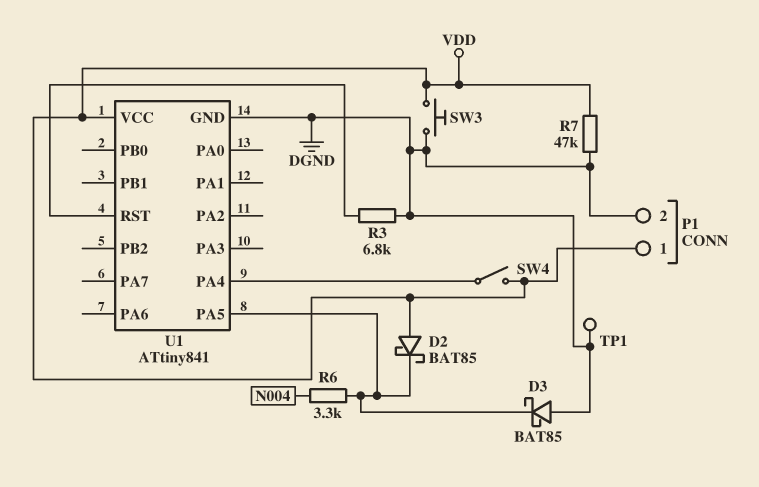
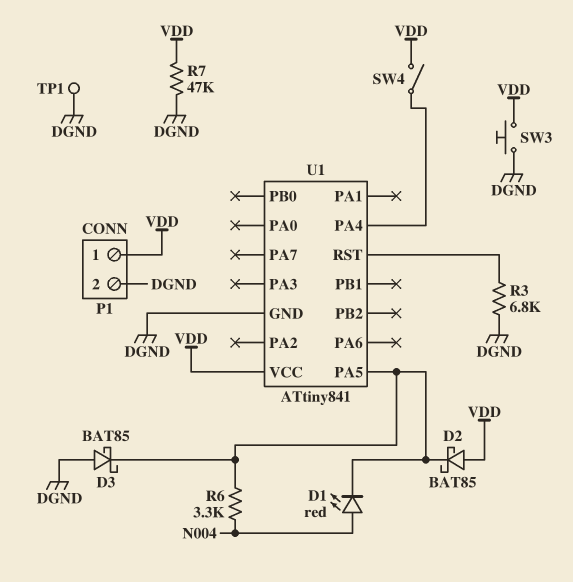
D1: none -> LED red (A N004, K U1/PA5)

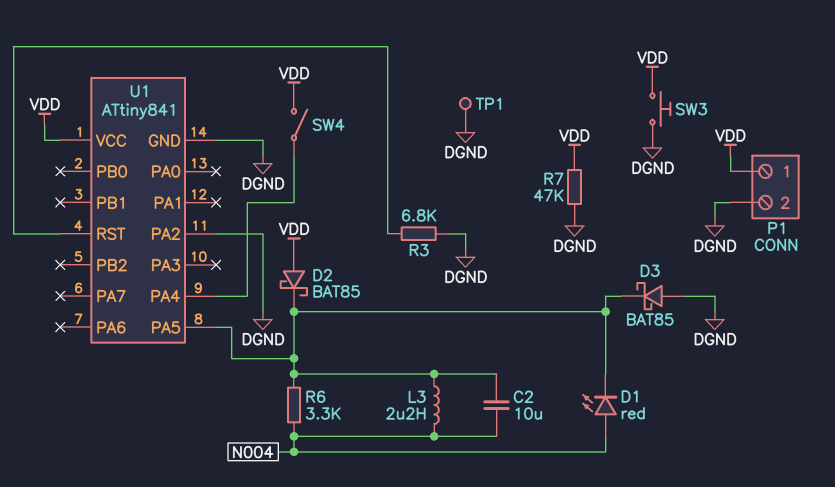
C2: none -> 10uF (N004, U1/PA5)
L3: none -> 2.2uH (N004, U1/PA5)
U1 pin PA2: none -> DGND

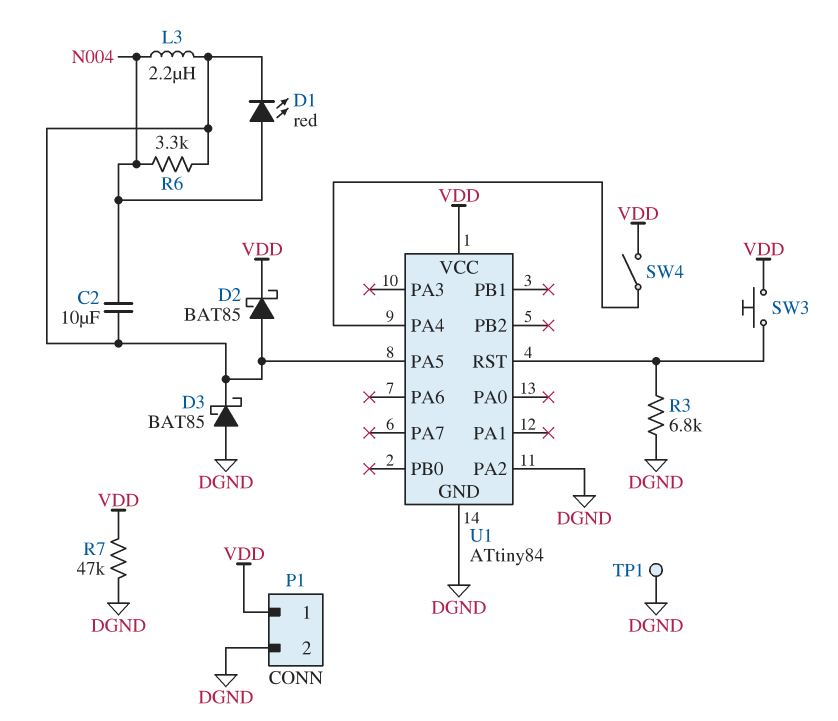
D2: schottky BAT85 (A VDD, K U1/PA5) -> schottky BAT85 (A U1/PA5, K VDD)
SW3: button (DGND, VDD) -> button (U1/RST, VDD)
U1: ATtiny841 -> ATtiny84

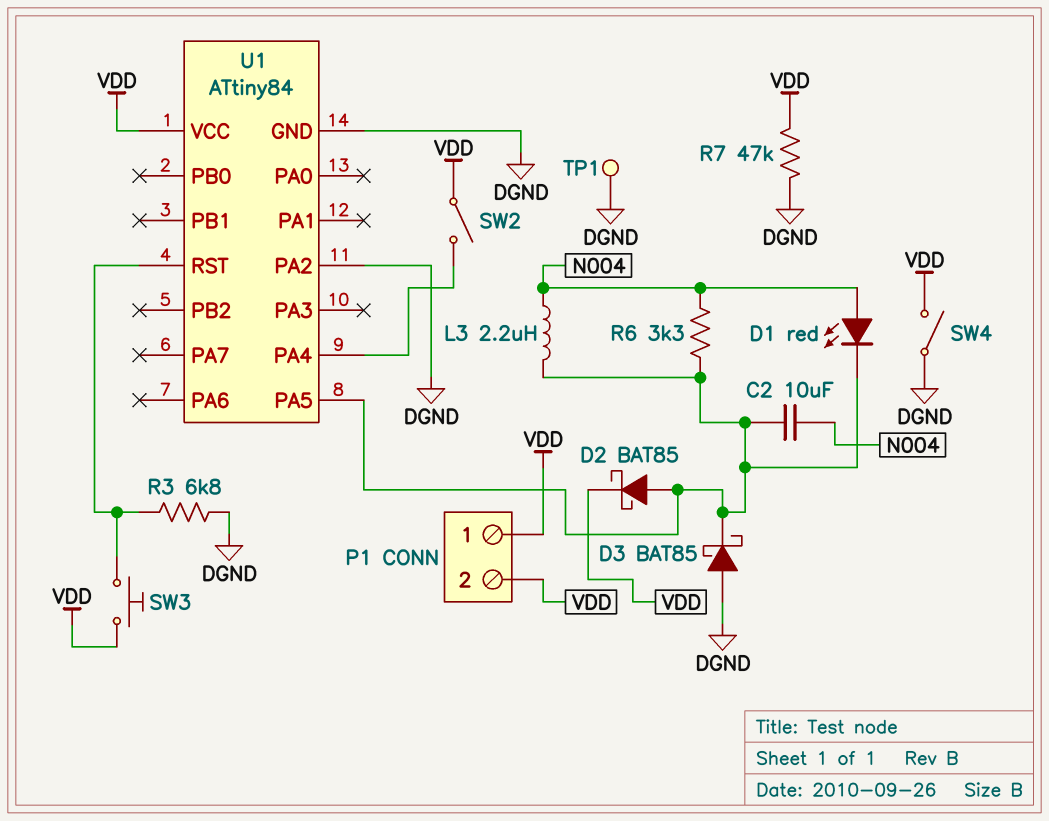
P1 pin 2: DGND -> VDD
SW2: none -> switch (U1/PA4, VDD)
SW4: switch (U1/PA4, VDD) -> switch (DGND, VDD)

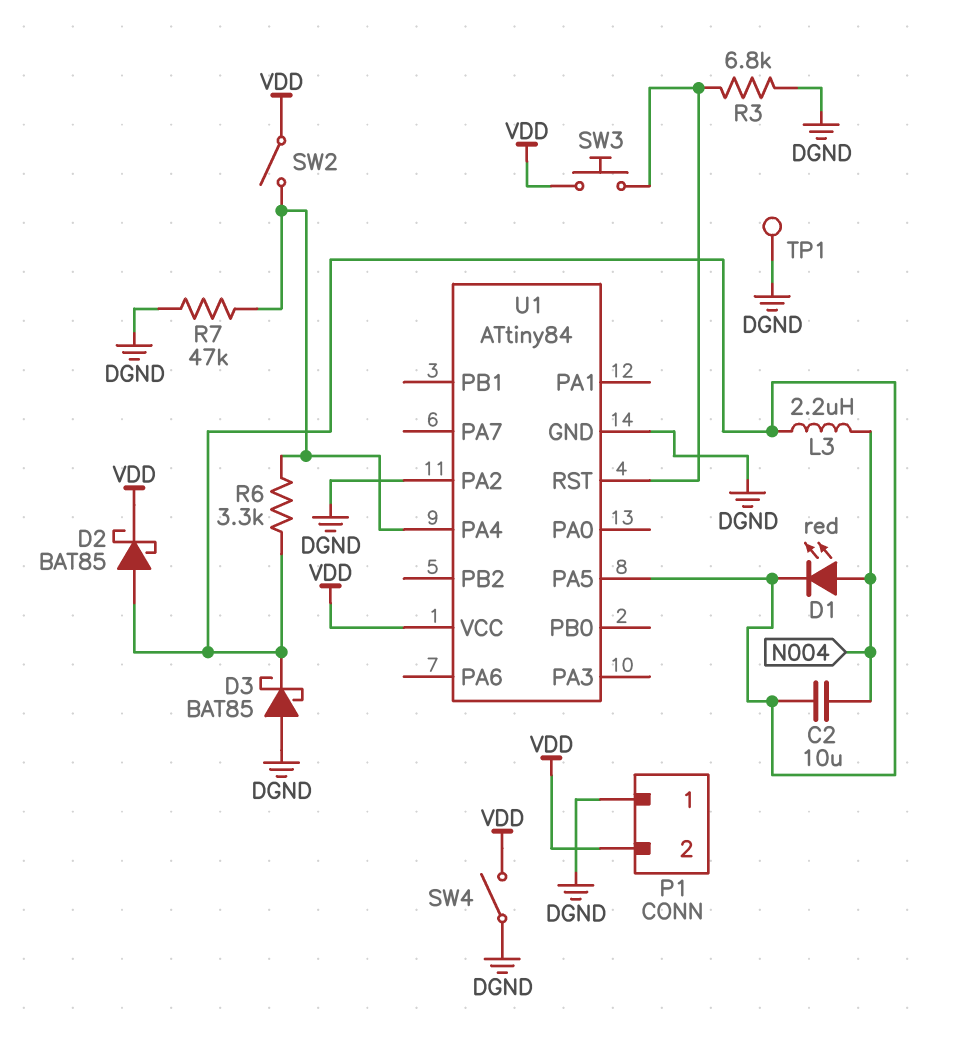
P1 pin 1: VDD -> DGND
R6: 3.3k (N004, U1/PA5) -> 3.3k (U1/PA4, U1/PA5)
R7: 47k (DGND, VDD) -> 47k (DGND, U1/PA4)

